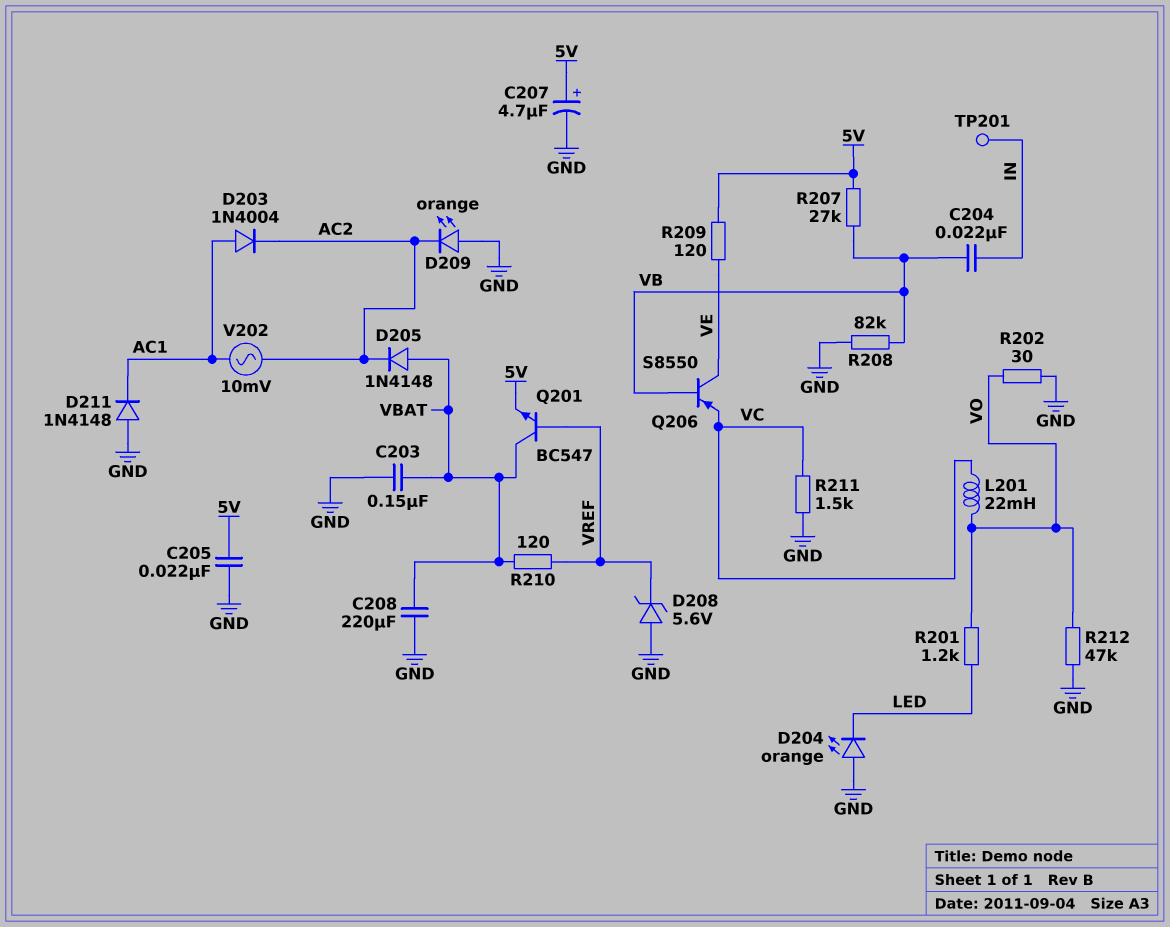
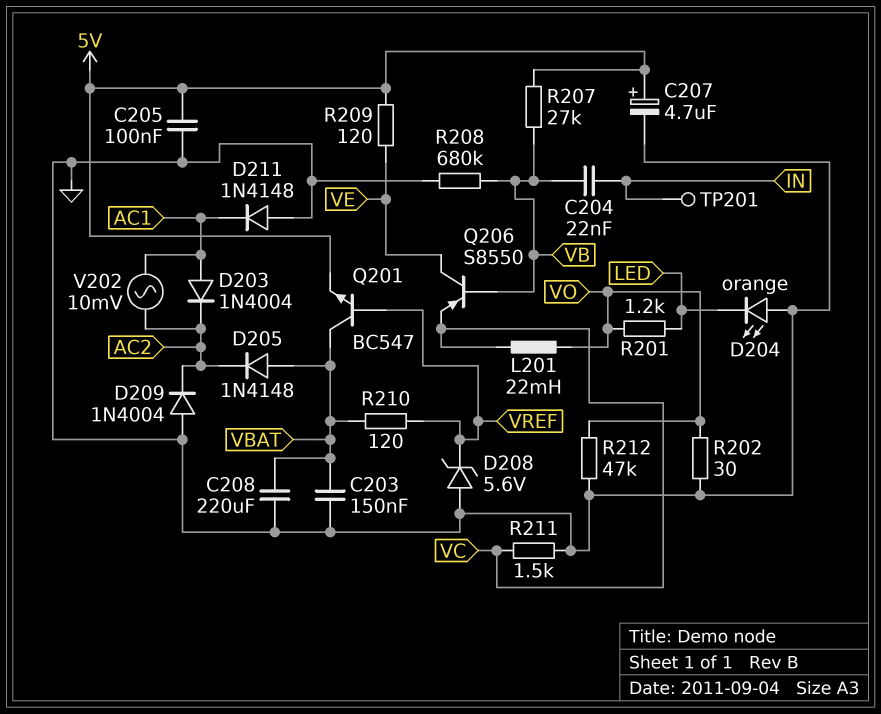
C205: 22nF (5V, GND) -> 100nF (5V, GND)
D209: LED orange (A GND, K AC2) -> diode 1N4004 (A GND, K AC2)
R208: 82k (GND, VB) -> 680k (GND, VB)

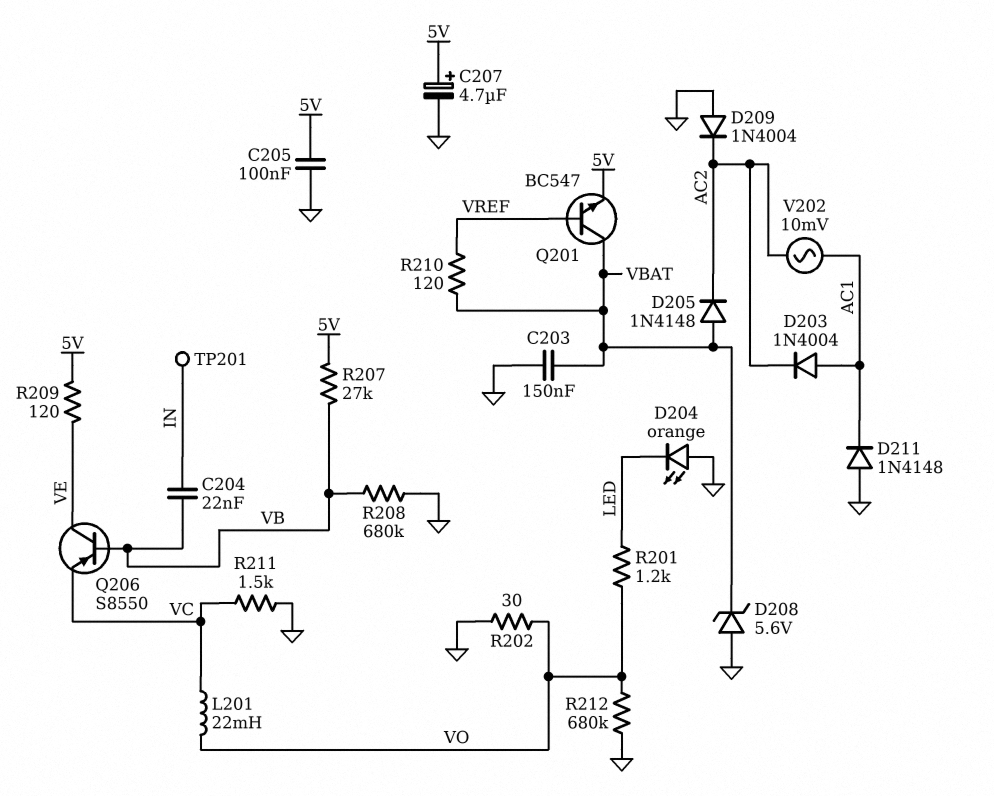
C208: 220uF (GND, VBAT) -> none
D208: zener 5.6V (A GND, K VREF) -> zener 5.6V (A GND, K VBAT)
R212: 47k (GND, VO) -> 680k (GND, VO)

